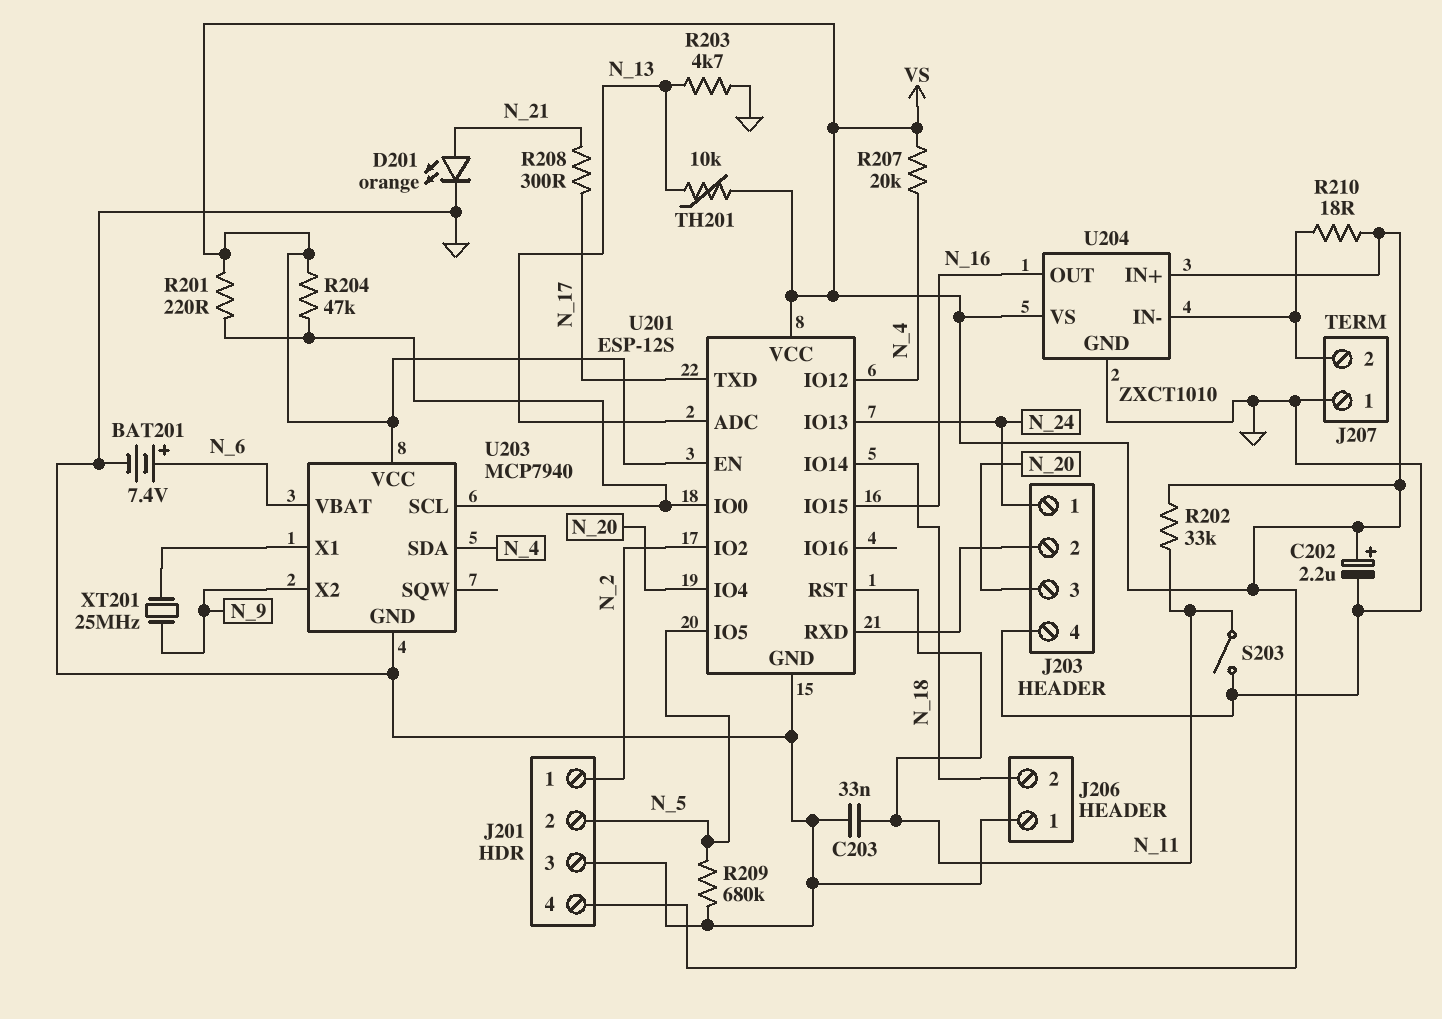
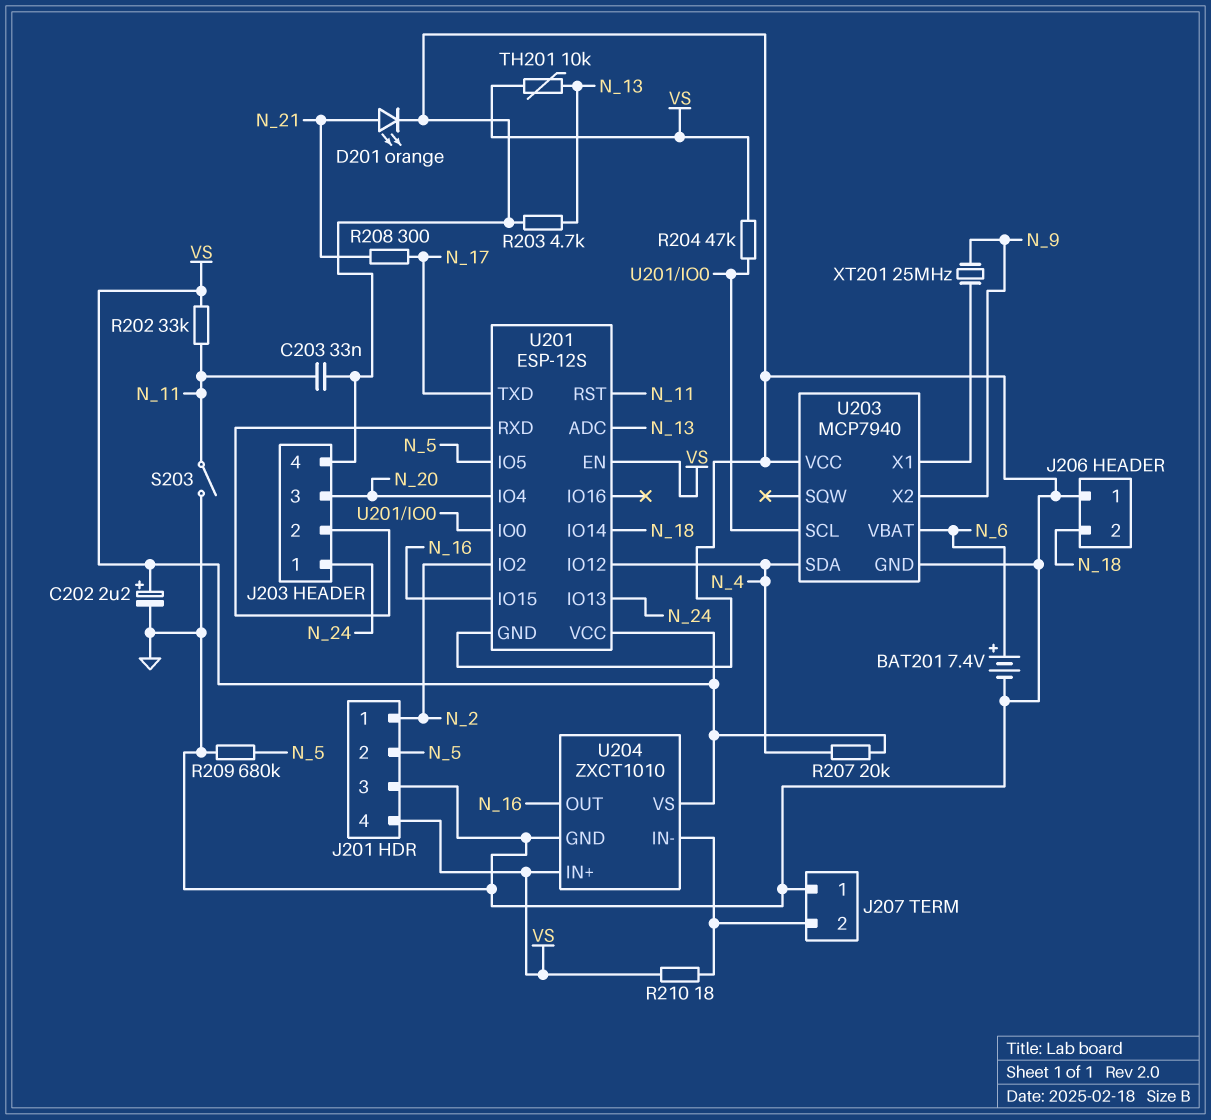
R201: 220 (U201/IO0, VS) -> none
U203 pin VCC: VS -> GND

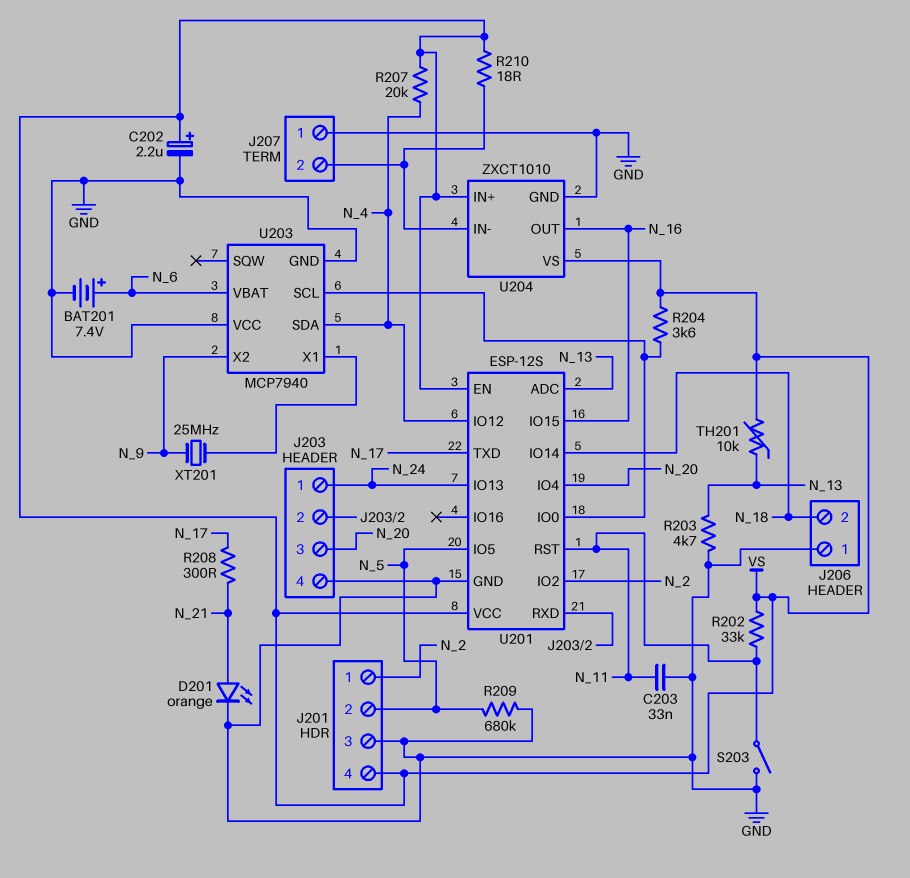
R204: 47k (U201/IO0, VS) -> 3.6k (U201/IO0, VS)

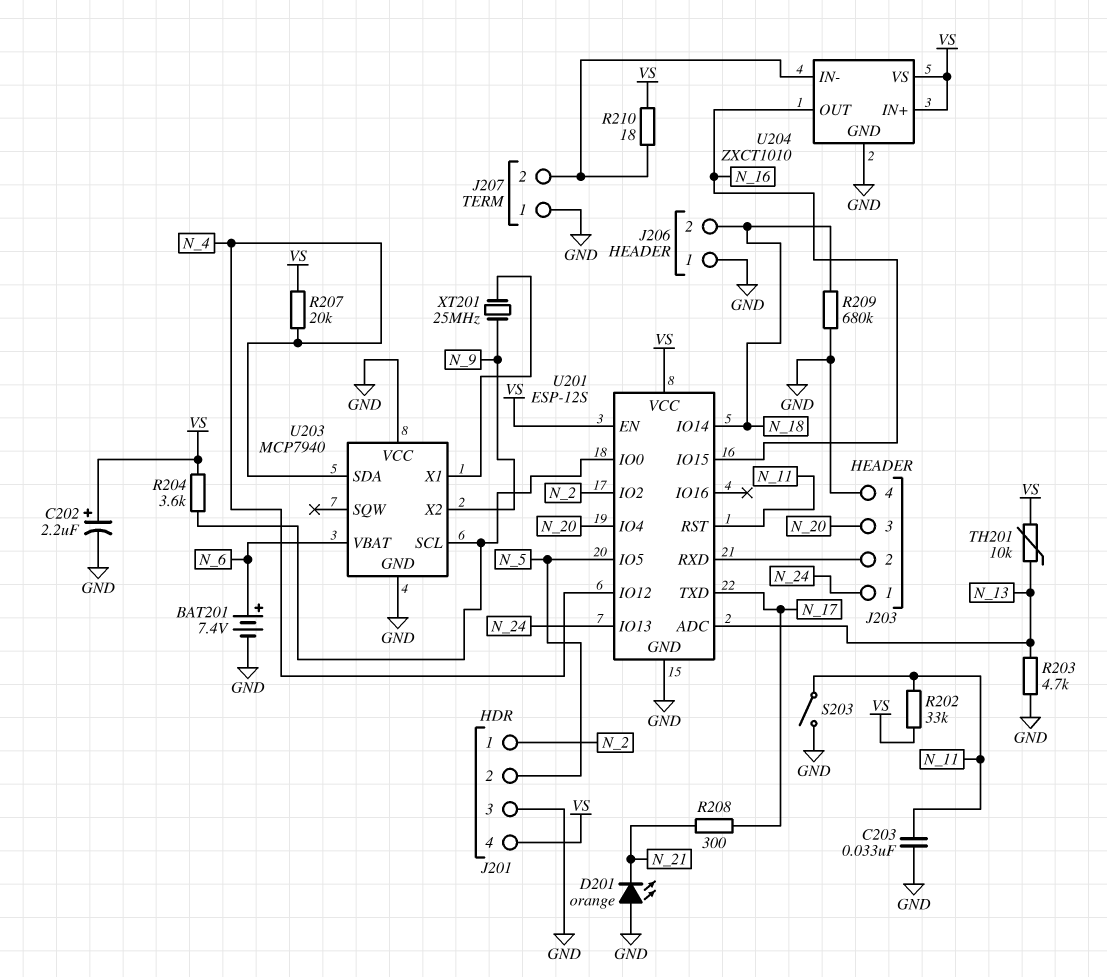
D201: LED orange (A N_21, K GND) -> LED orange (A GND, K N_21)
R209: 680k (GND, N_5) -> 680k (GND, N_18)

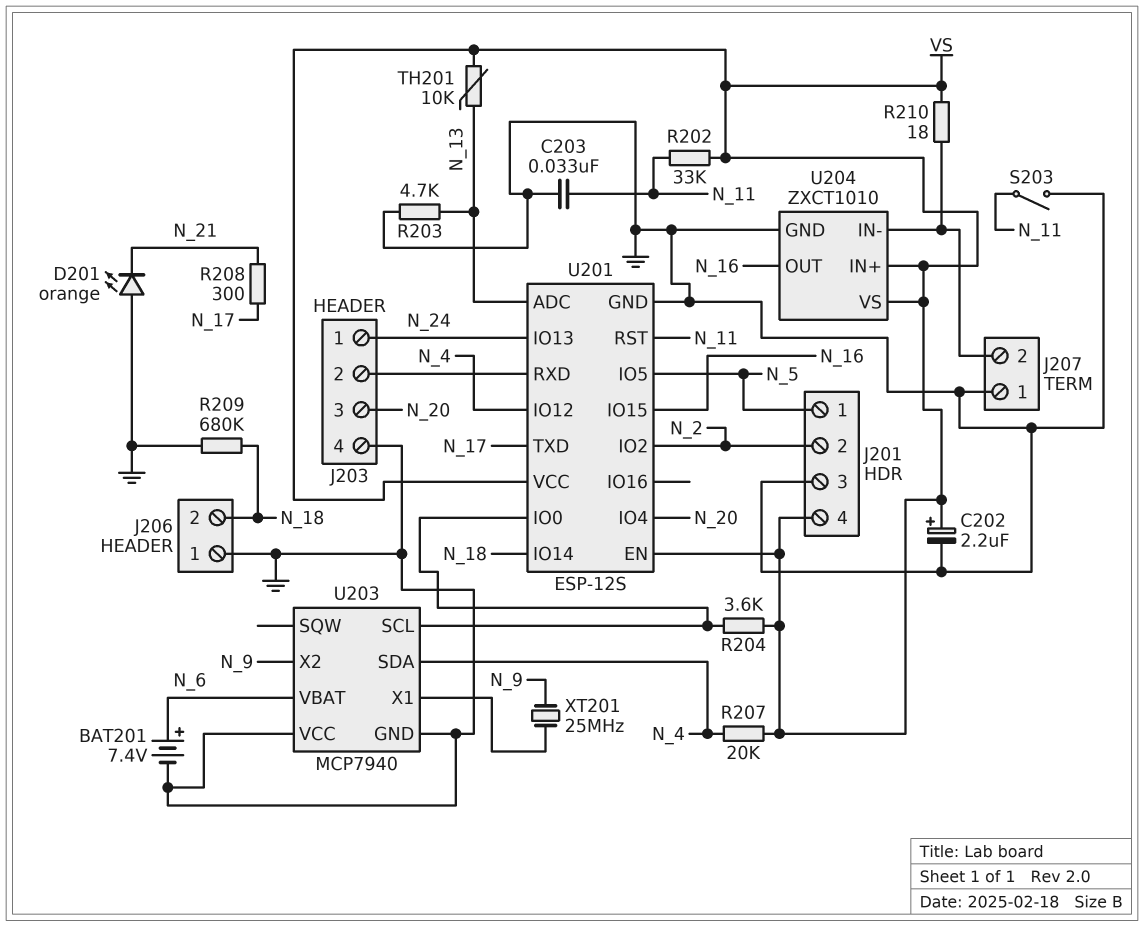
J201 pin 1: N_2 -> N_5
J201 pin 2: N_5 -> N_2

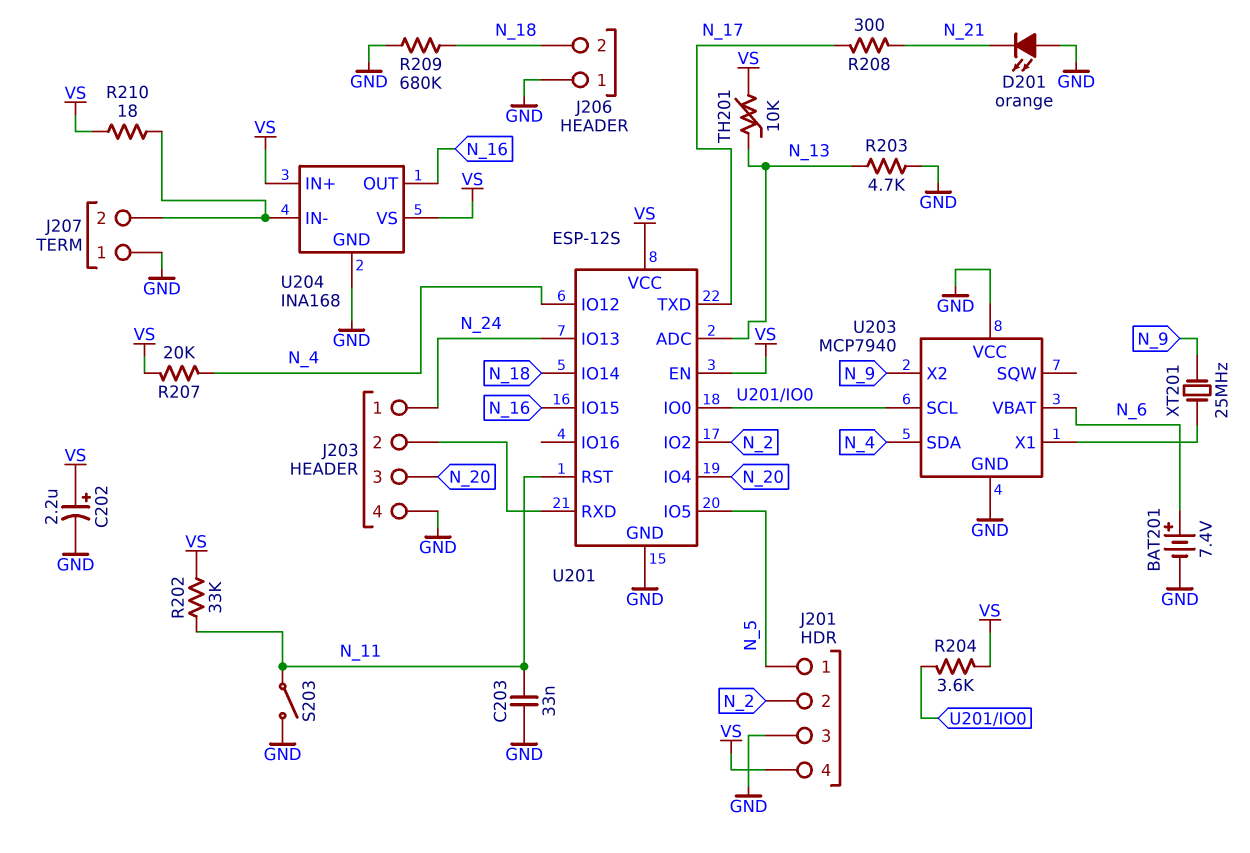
U204: ZXCT1010 -> INA168

